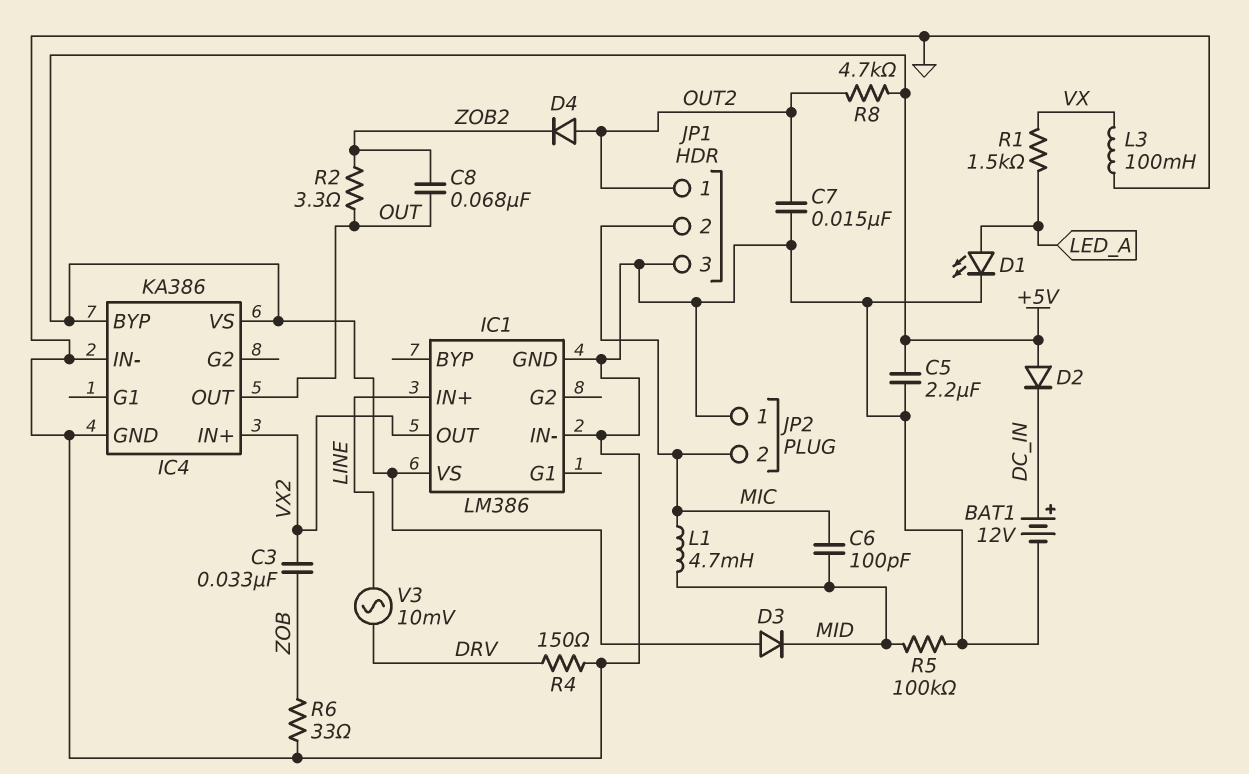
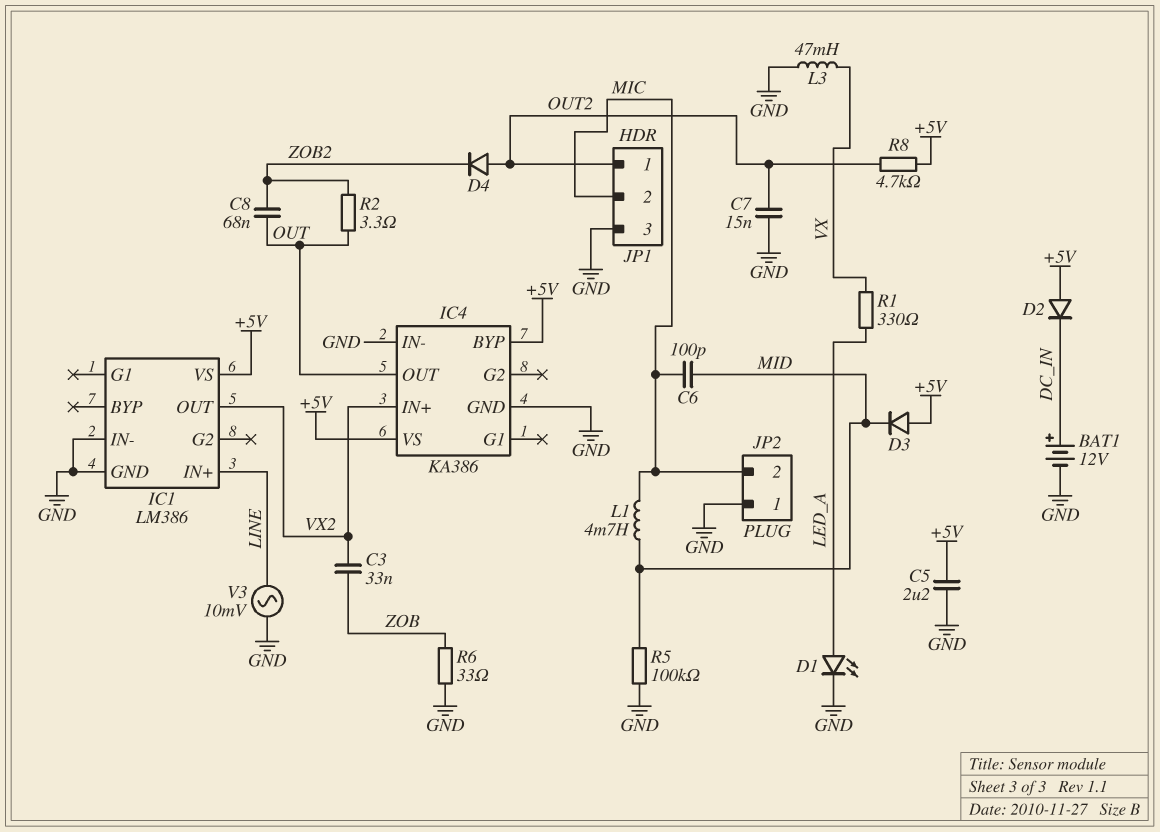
L3: 100mH (GND, VX) -> 47mH (GND, VX)
R1: 1.5k (LED_A, VX) -> 330 (LED_A, VX)
R4: 150 (DRV, GND) -> none
V3: AC 10mV (DRV, LINE) -> AC 10mV (GND, LINE)

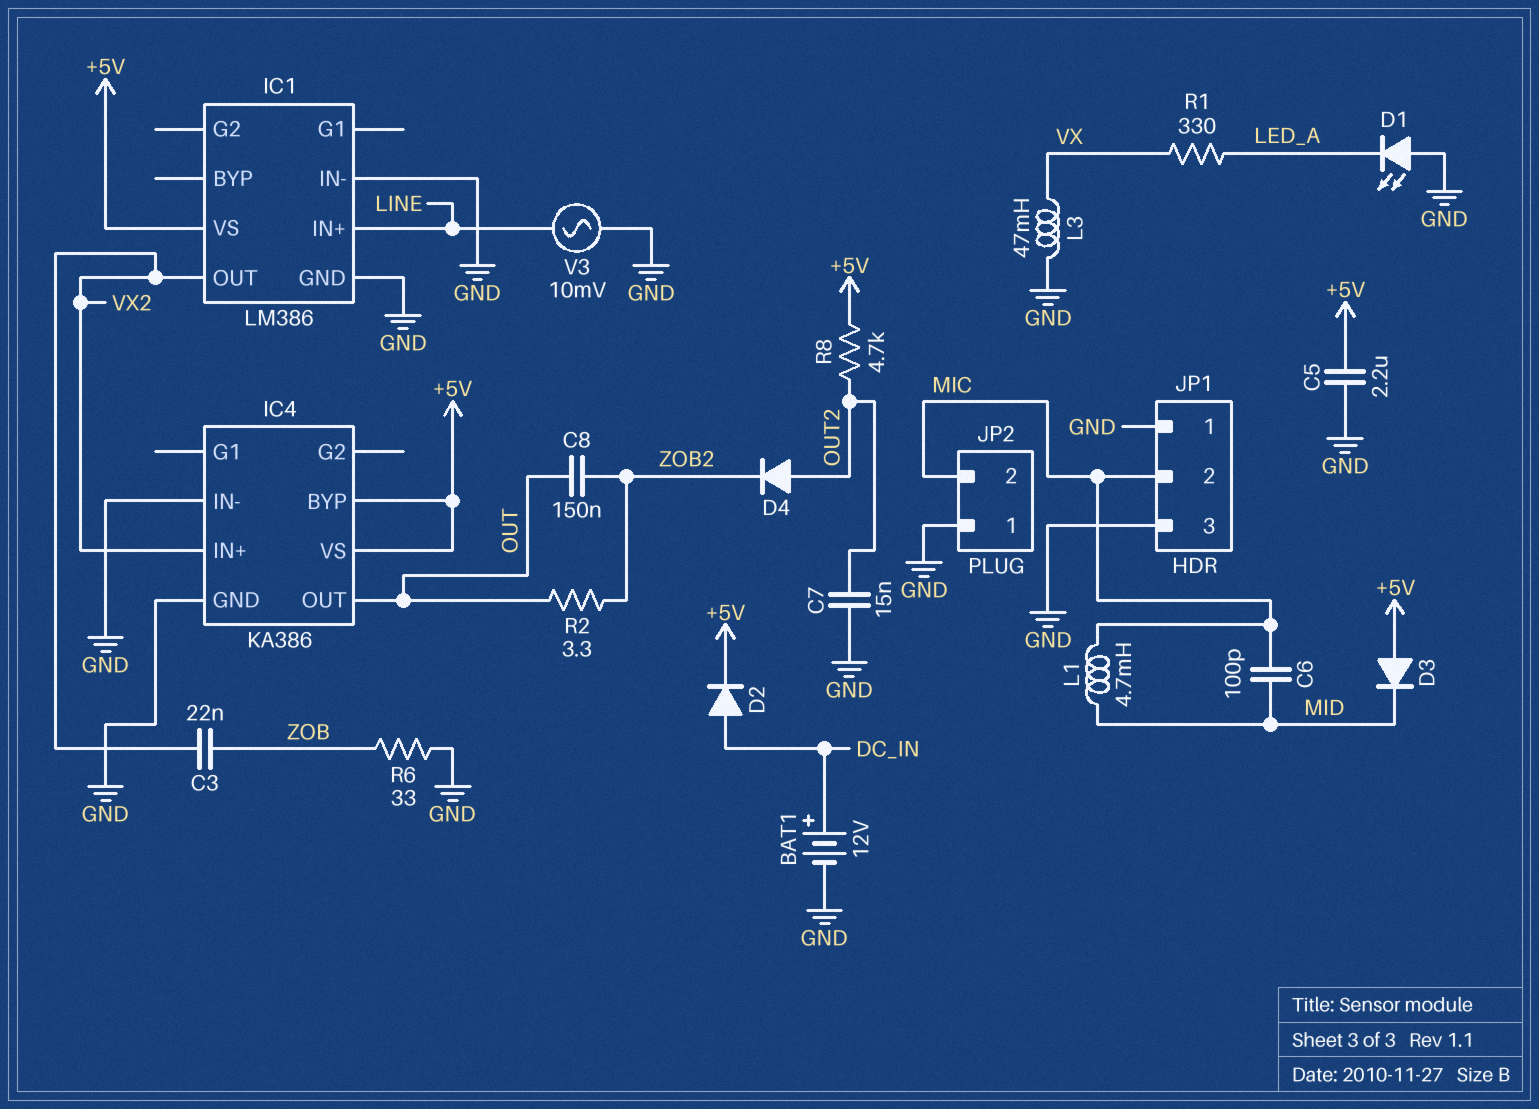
C3: 33nF (VX2, ZOB) -> 22nF (VX2, ZOB)
C8: 68nF (OUT, ZOB2) -> 150nF (OUT, ZOB2)
D1: LED (A LED_A, K GND) -> LED (A GND, K LED_A)
D2: diode (A +5V, K DC_IN) -> diode (A DC_IN, K +5V)
JP1 pin 1: OUT2 -> GND
R5: 100k (GND, MID) -> none

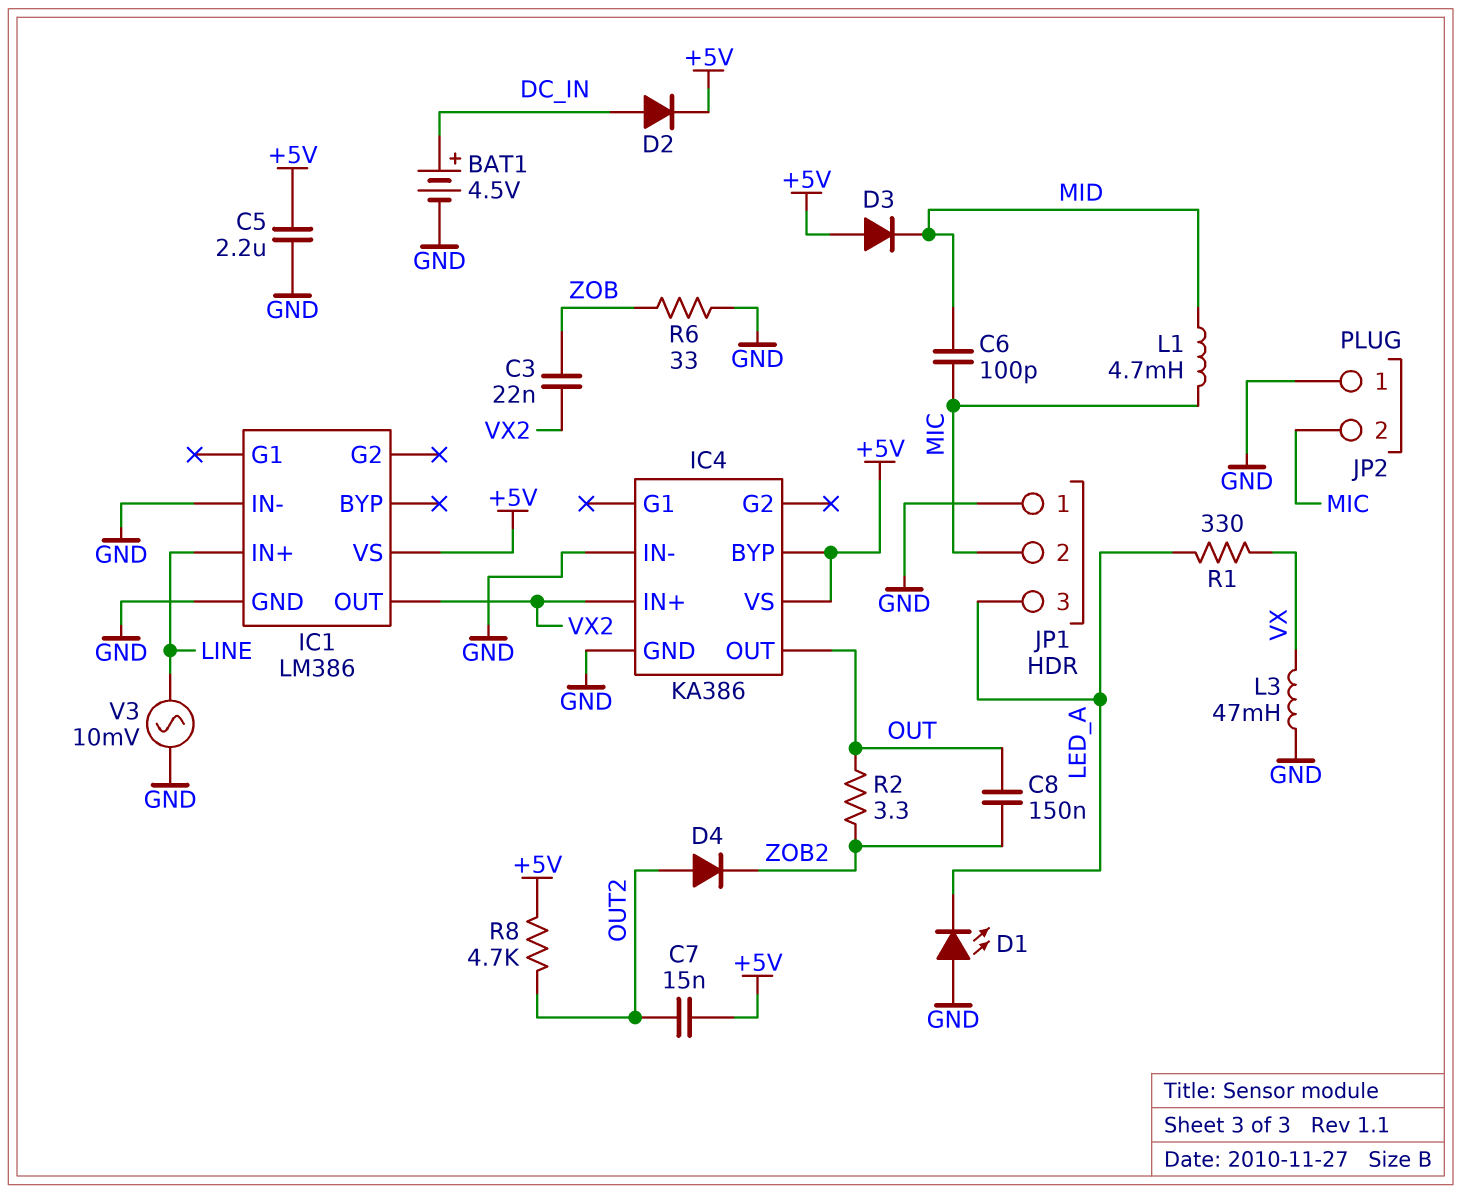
BAT1: 12V (plus DC_IN, minus GND) -> 4.5V (plus DC_IN, minus GND)
C7: 15nF (GND, OUT2) -> 15nF (+5V, OUT2)
JP1 pin 3: GND -> LED_A

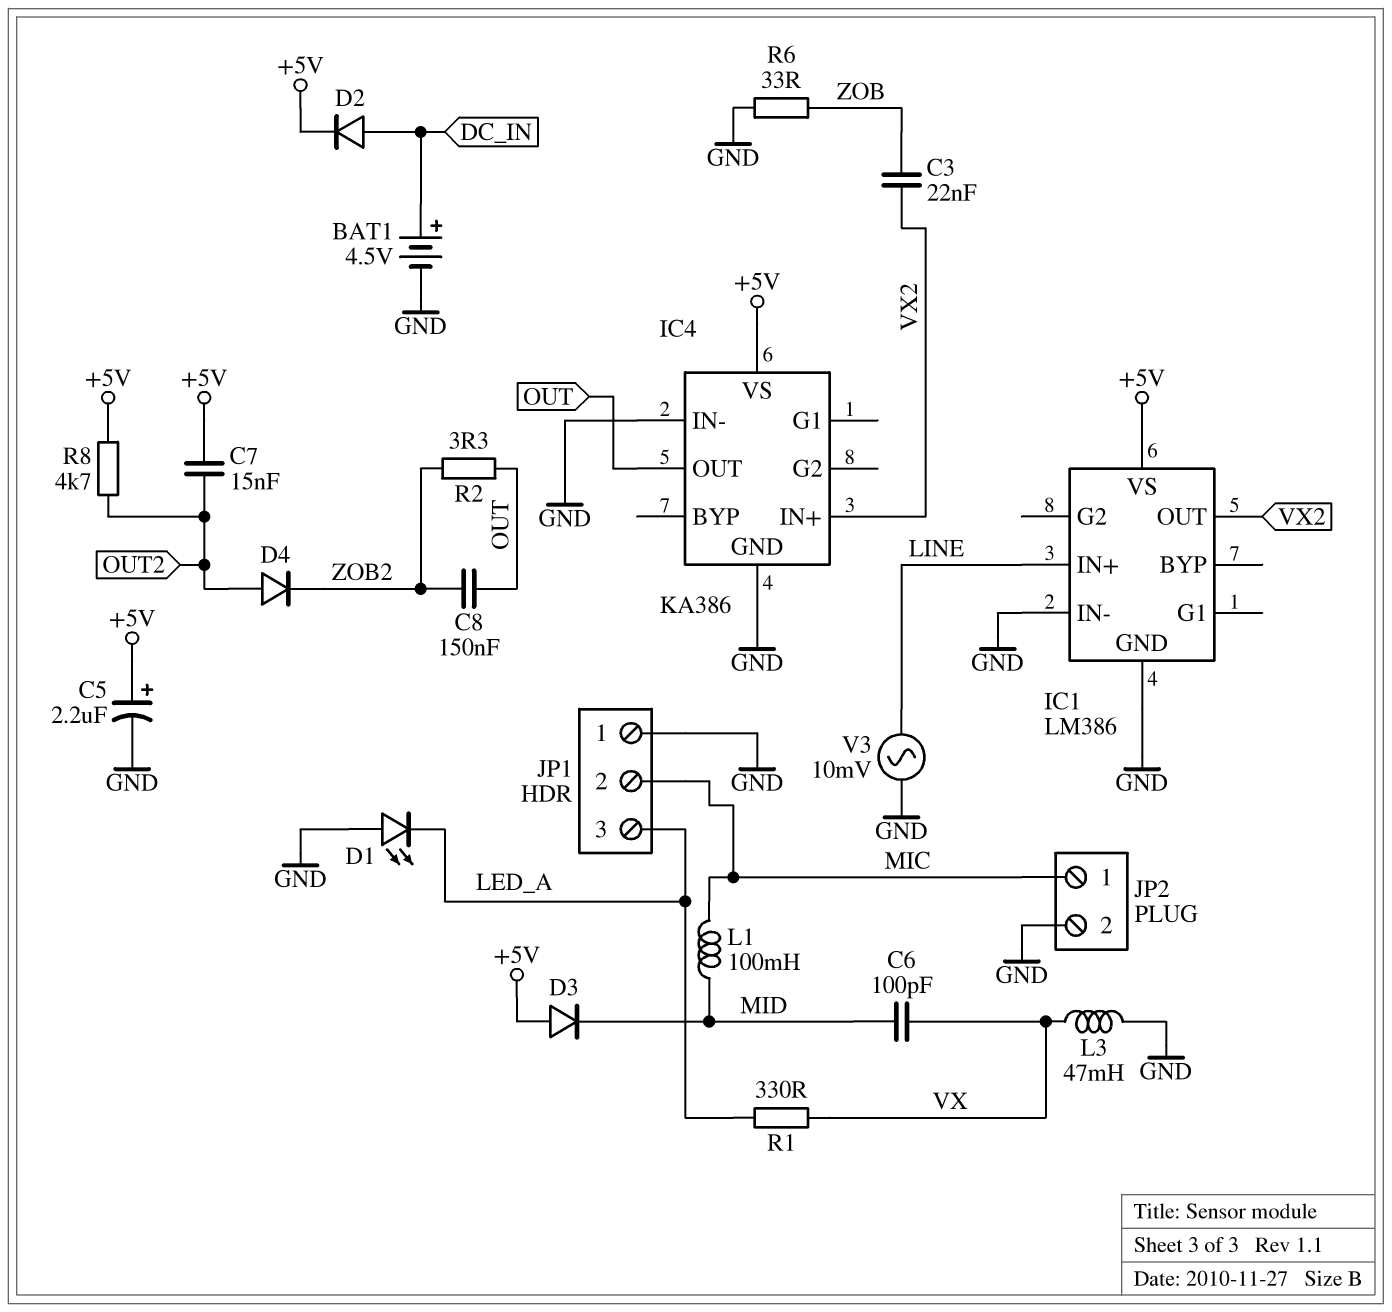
C5: 2.2uF (+5V, GND) -> 2.2uF (plus +5V, minus GND)
C6: 100pF (MIC, MID) -> 100pF (MID, VX)
IC4 pin BYP: +5V -> none
JP2 pin 1: GND -> MIC
JP2 pin 2: MIC -> GND
L1: 4.7mH (MIC, MID) -> 100mH (MIC, MID)

